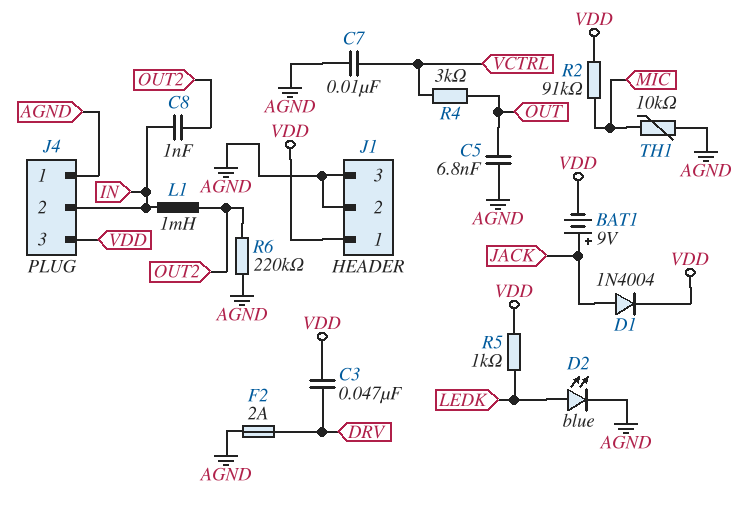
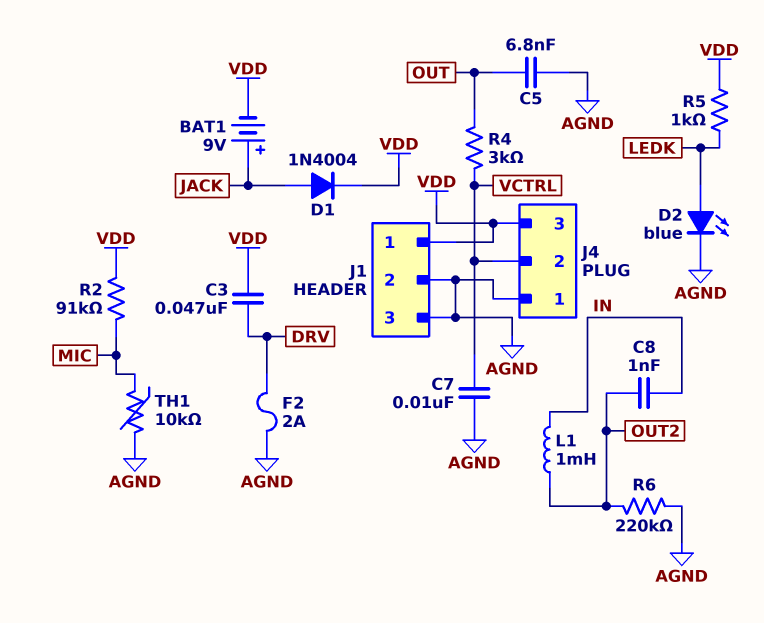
J4 pin 2: IN -> VCTRL

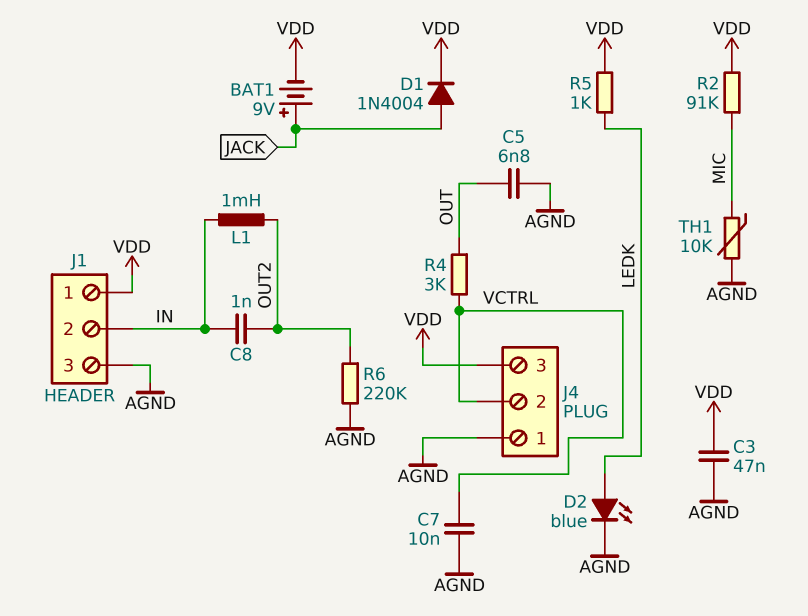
C3: 47nF (DRV, VDD) -> 47nF (AGND, VDD)
F2: 2A (AGND, DRV) -> none
J1 pin 2: AGND -> IN

